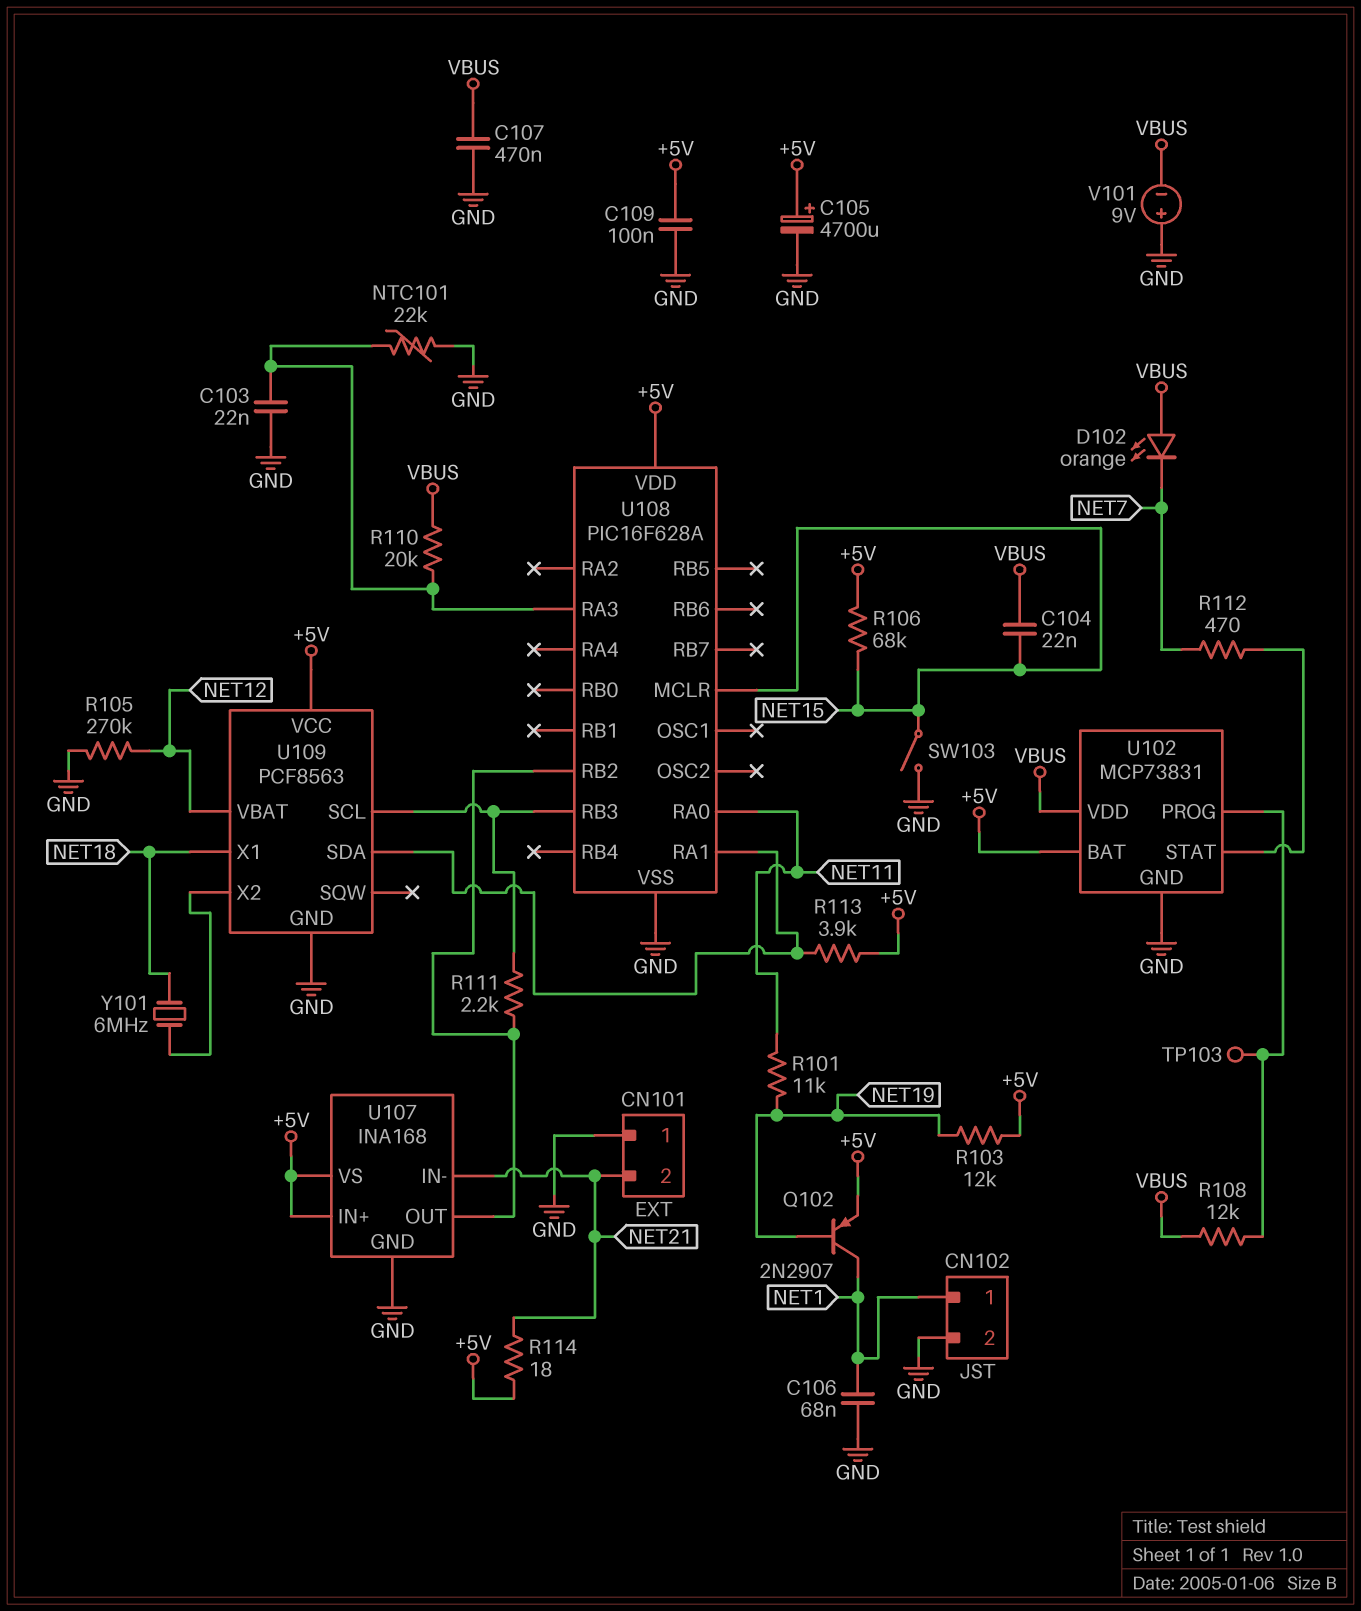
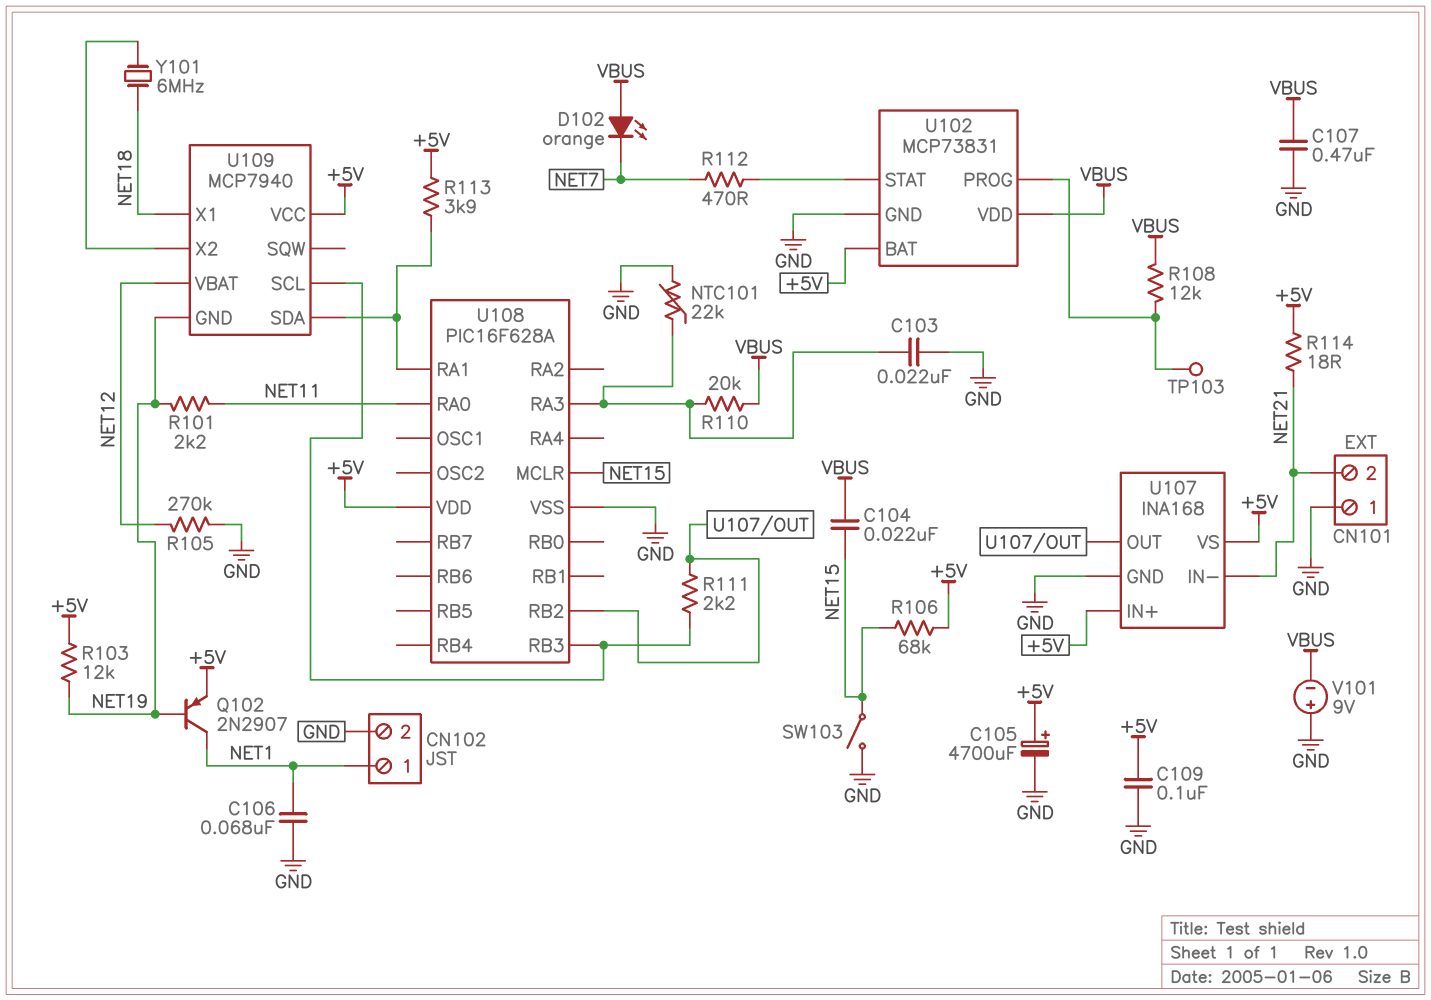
R101: 11k (NET11, NET19) -> 2.2k (NET11, NET19)
U109: PCF8563 -> MCP7940
U109 pin GND: GND -> NET19

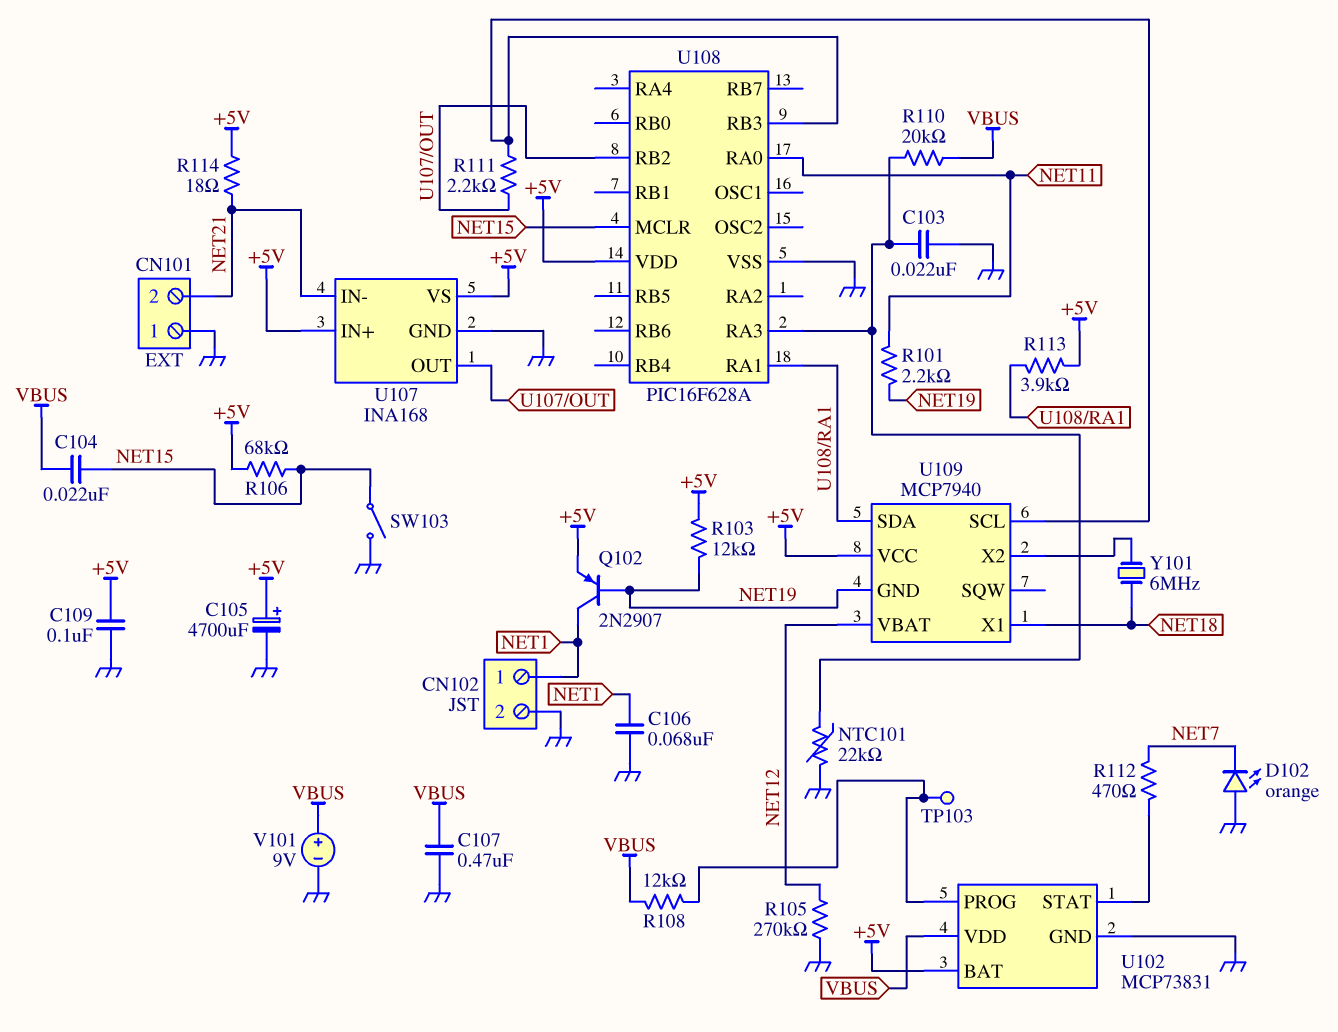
D102: LED orange (A VBUS, K NET7) -> LED orange (A GND, K NET7)
V101: 9V (plus GND, minus VBUS) -> 9V (plus VBUS, minus GND)

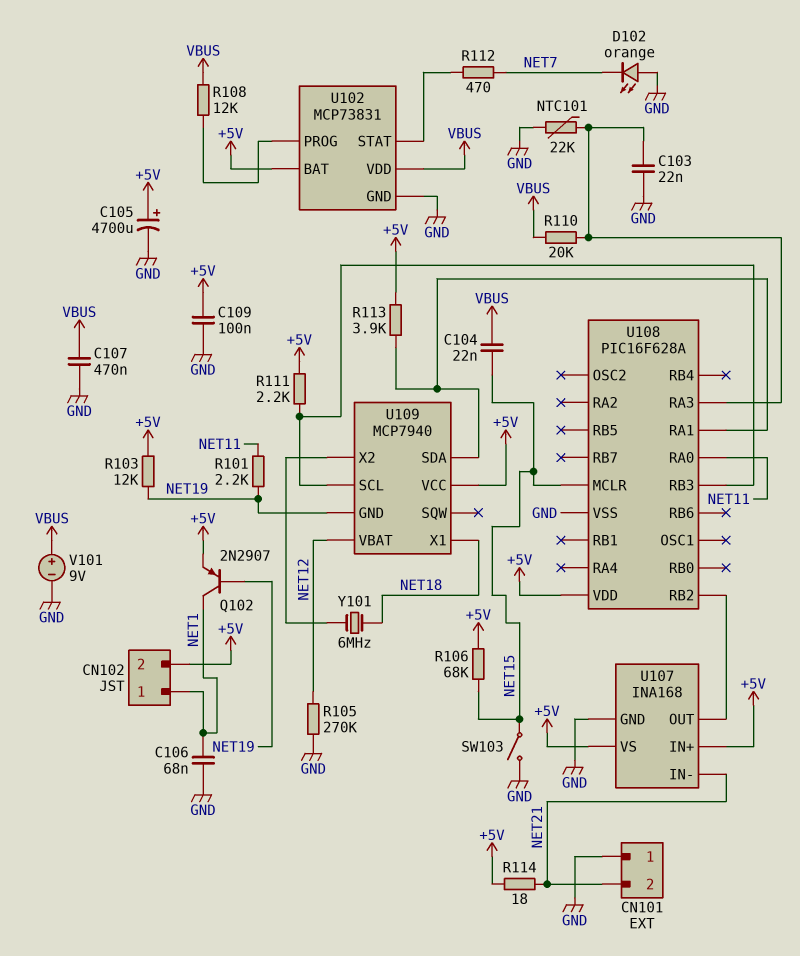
CN102 pin 2: GND -> +5V
R111: 2.2k (U107/OUT, U108/RB3) -> 2.2k (+5V, U108/RB3)
TP103: test point (U102/PROG) -> none

